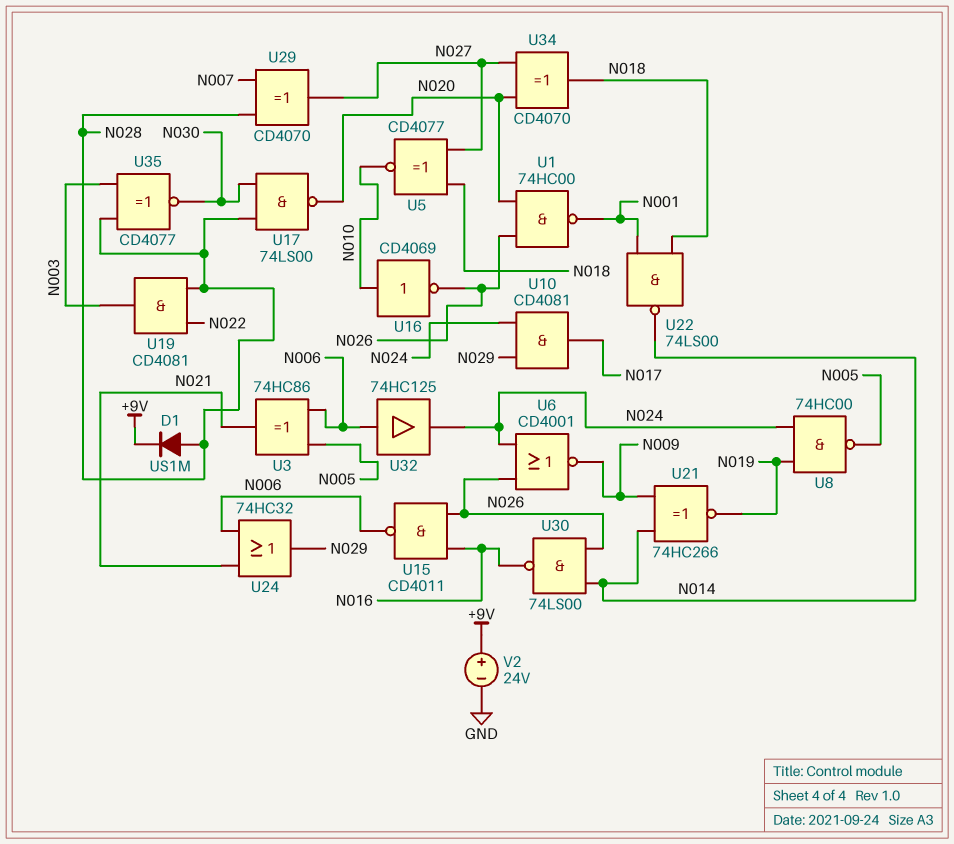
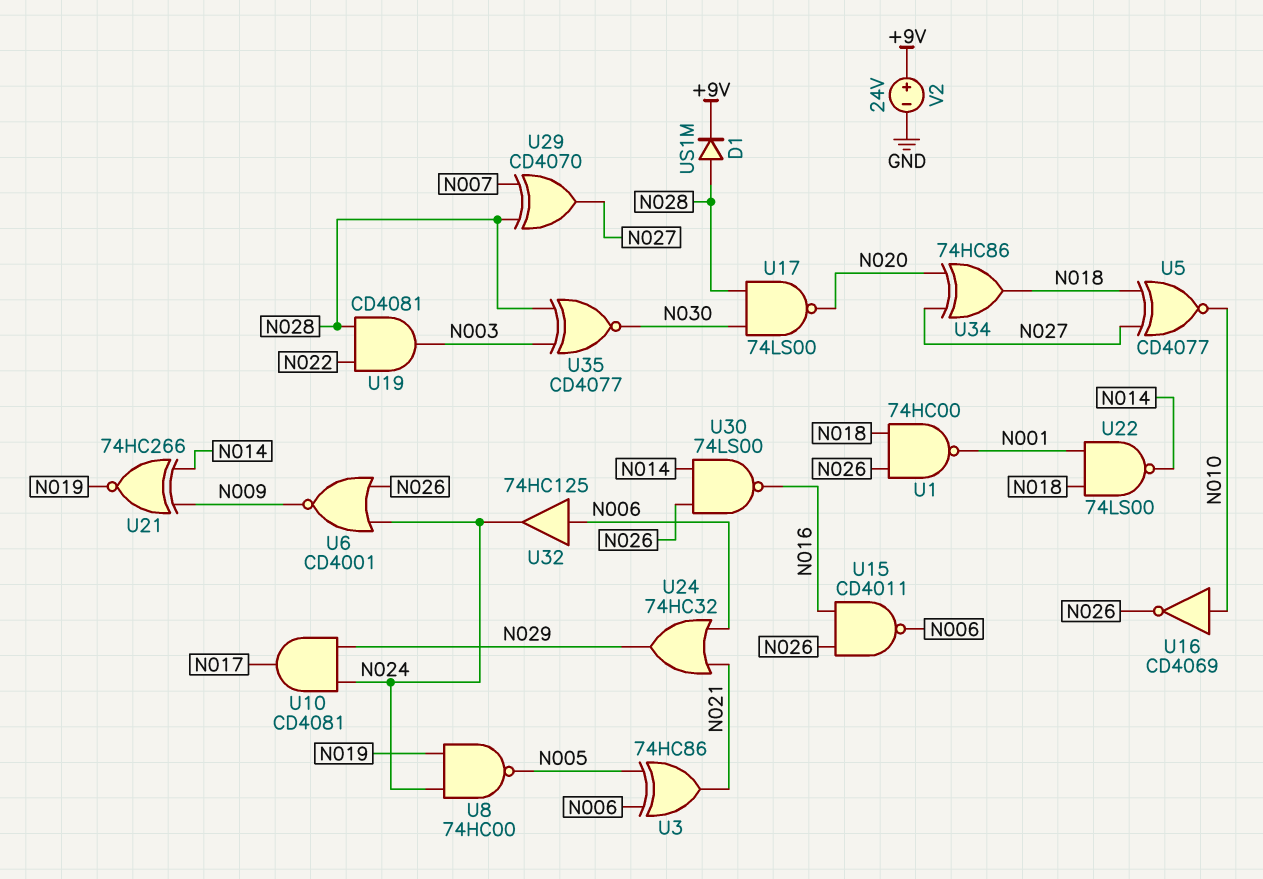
U1: NAND 74HC00 (in N020, in N026, out N001) -> NAND 74HC00 (in N018, in N026, out N001)
U34: XOR CD4070 (in N020, in N027, out N018) -> XOR 74HC86 (in N020, in N027, out N018)

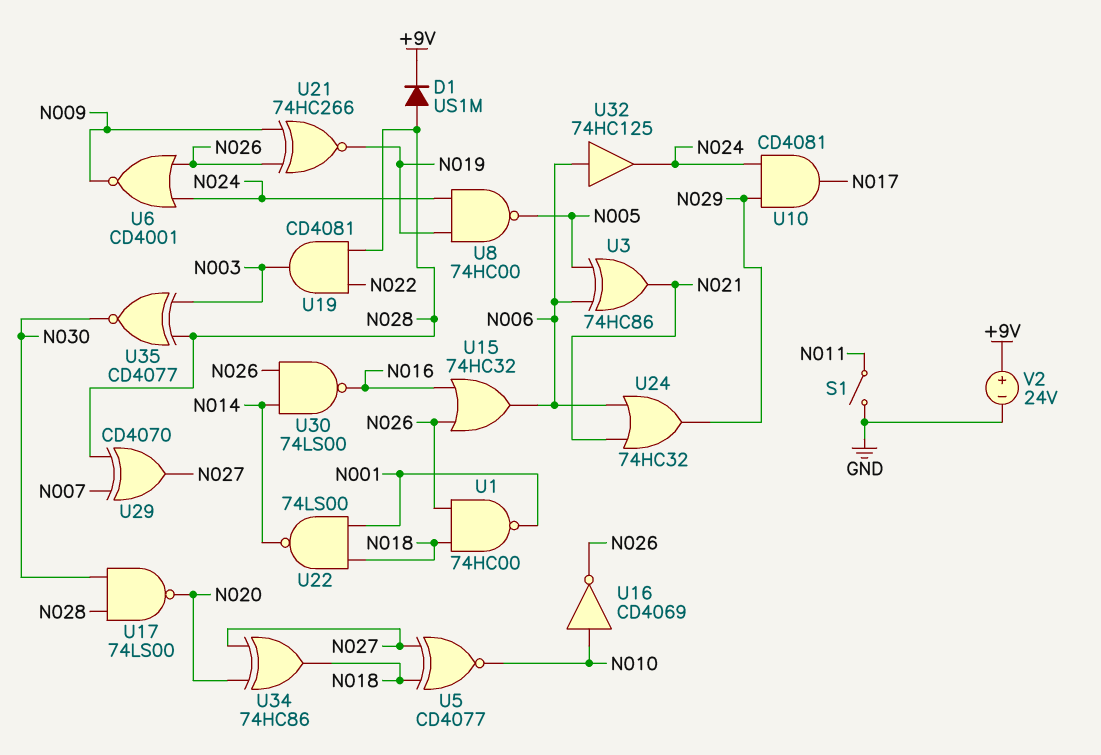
S1: none -> switch (GND, N011)
U15: NAND CD4011 (in N016, in N026, out N006) -> OR 74HC32 (in N016, in N026, out N006)
U21: XNOR 74HC266 (in N009, in N014, out N019) -> XNOR 74HC266 (in N009, in N026, out N019)

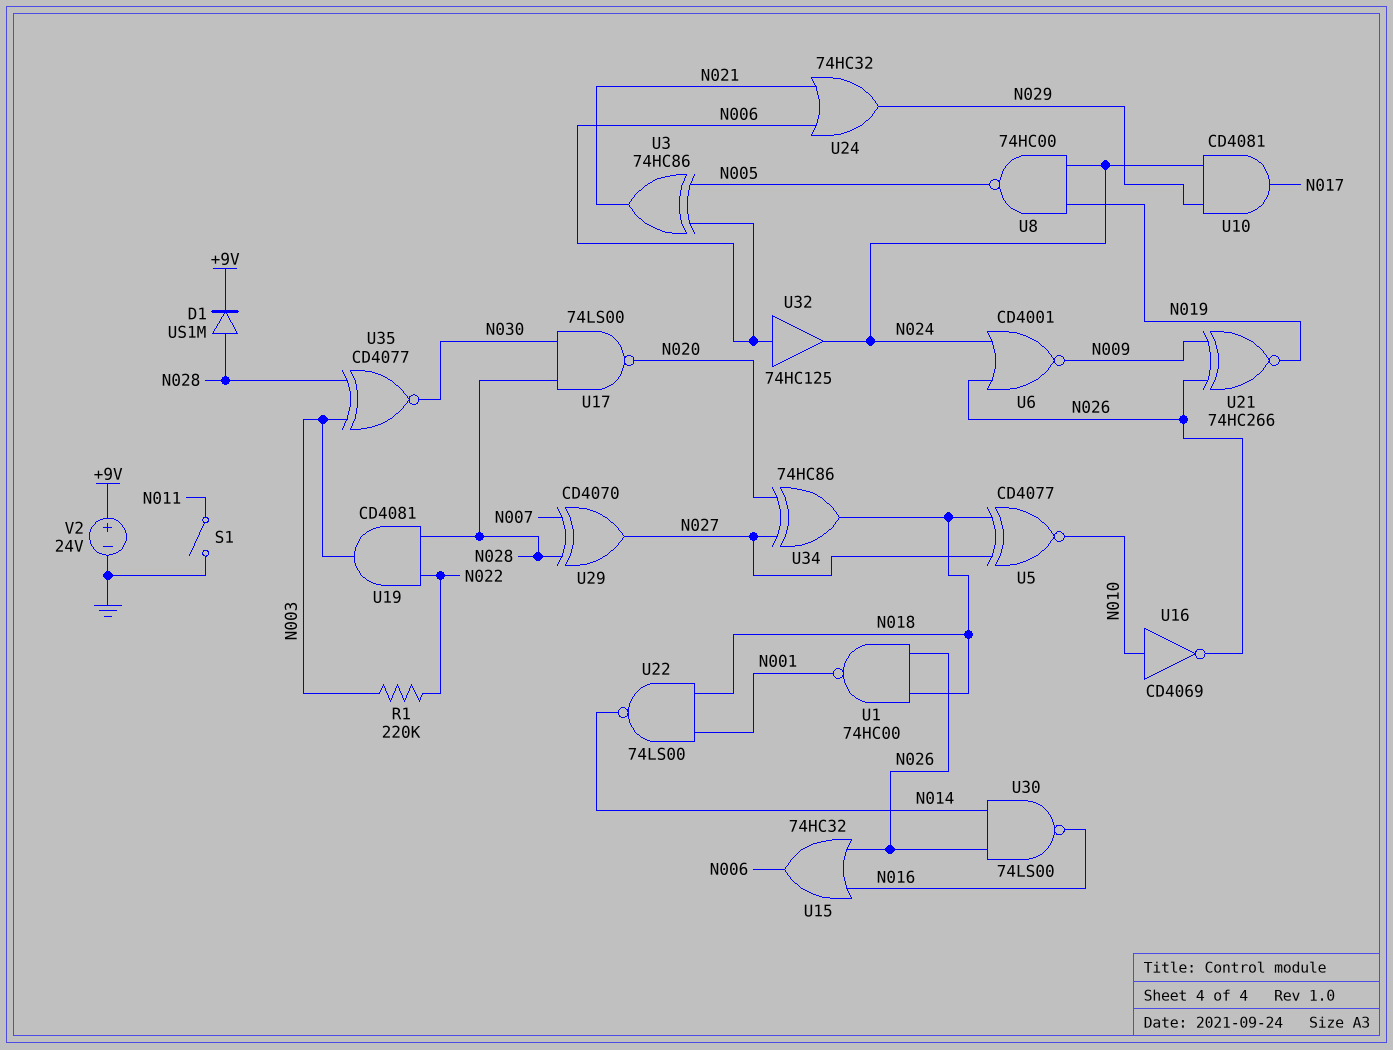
R1: none -> 220k (N003, N022)

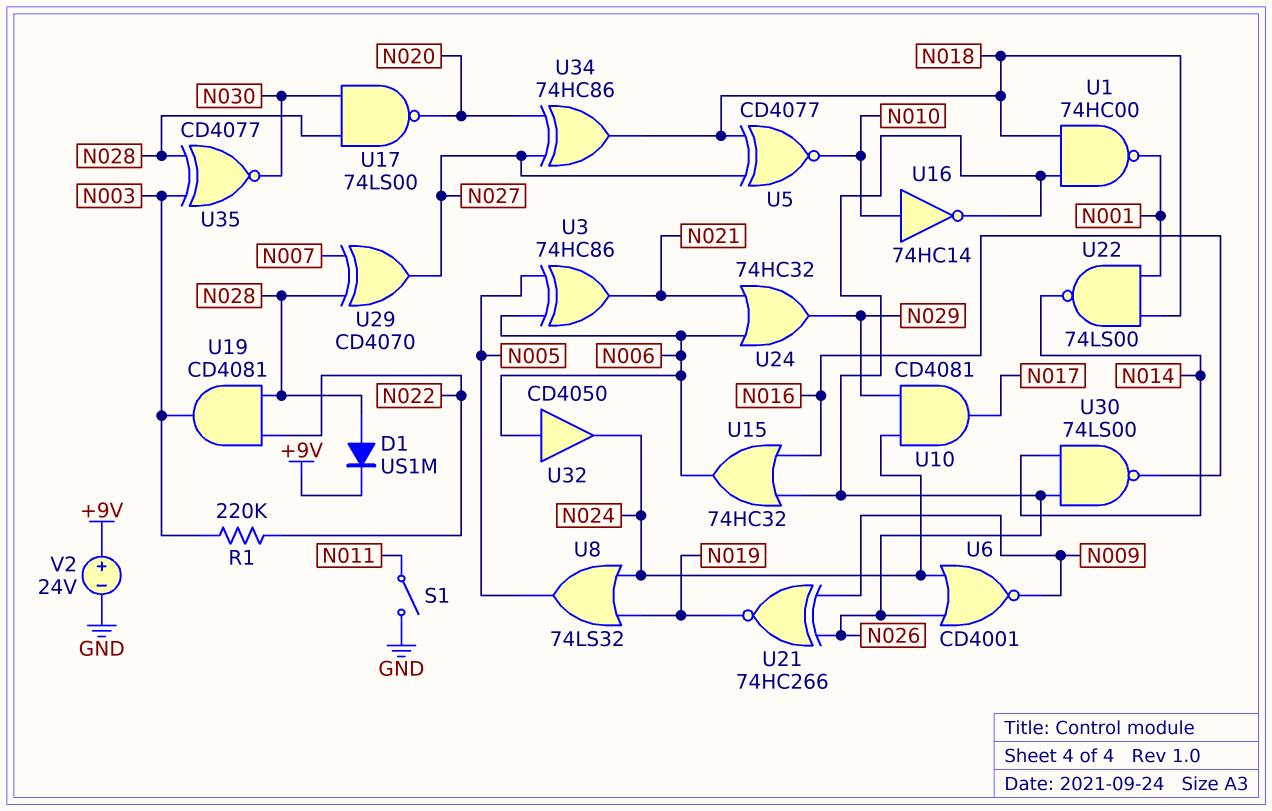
U8: NAND 74HC00 (in N019, in N024, out N005) -> OR 74LS32 (in N019, in N024, out N005)
U16: NOT CD4069 (in N010, out N026) -> NOT 74HC14 (in N010, out N026)
U32: buffer 74HC125 (in N006, out N024) -> buffer CD4050 (in N006, out N024)

